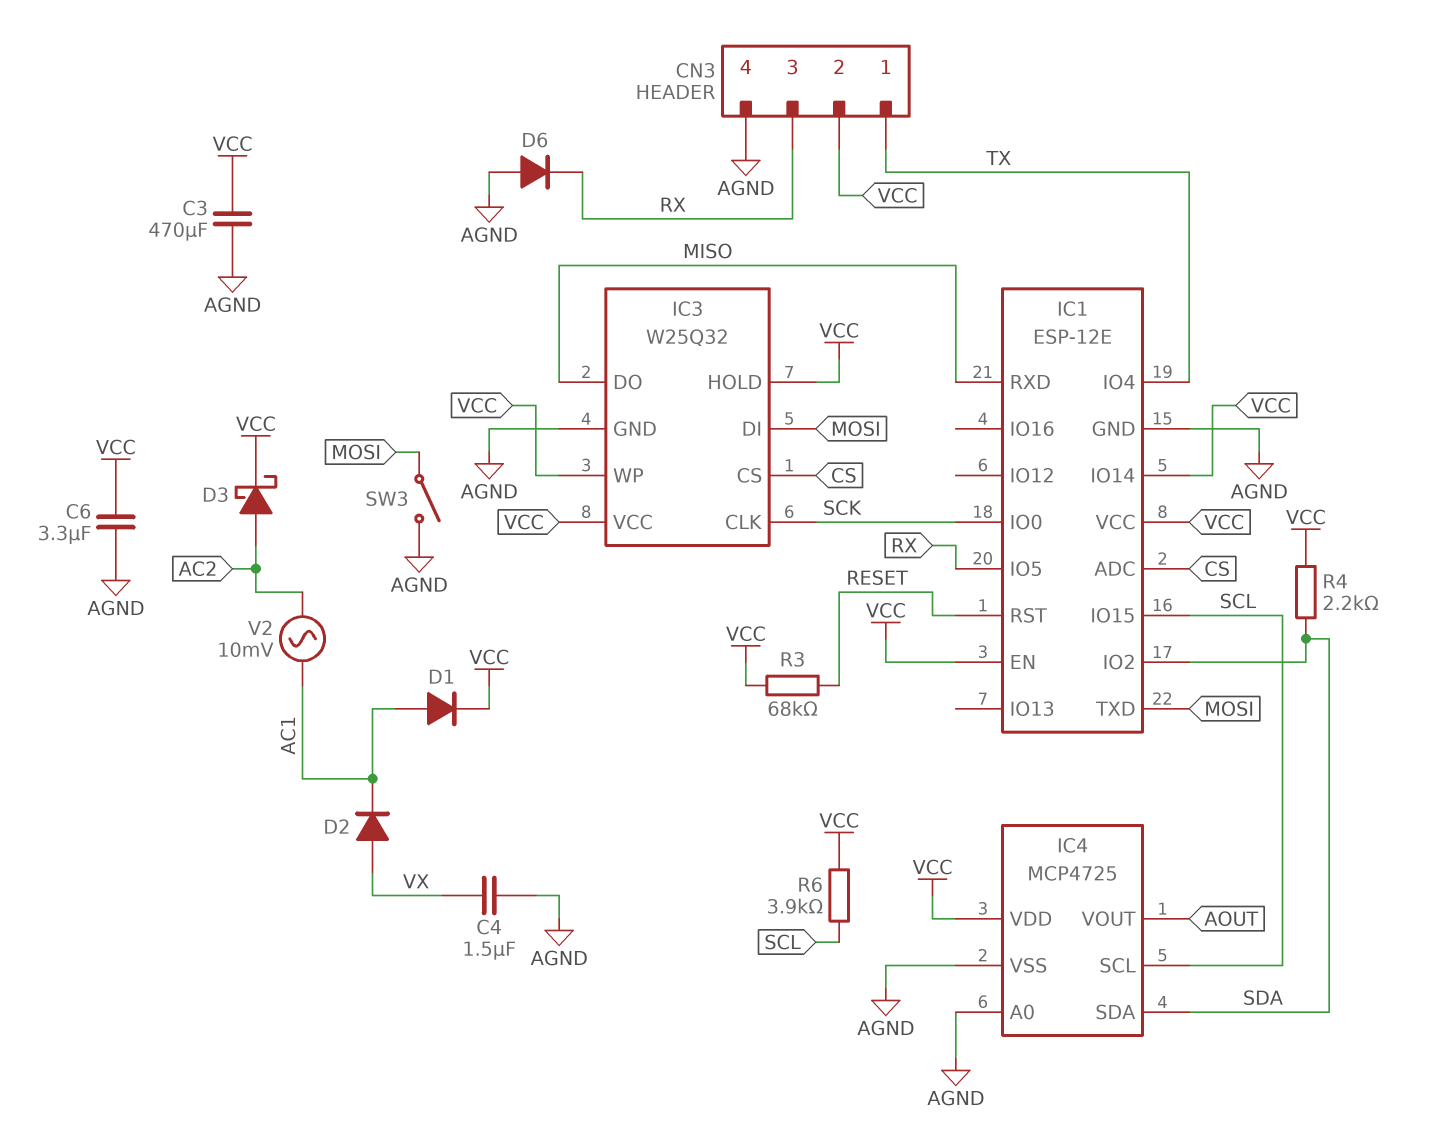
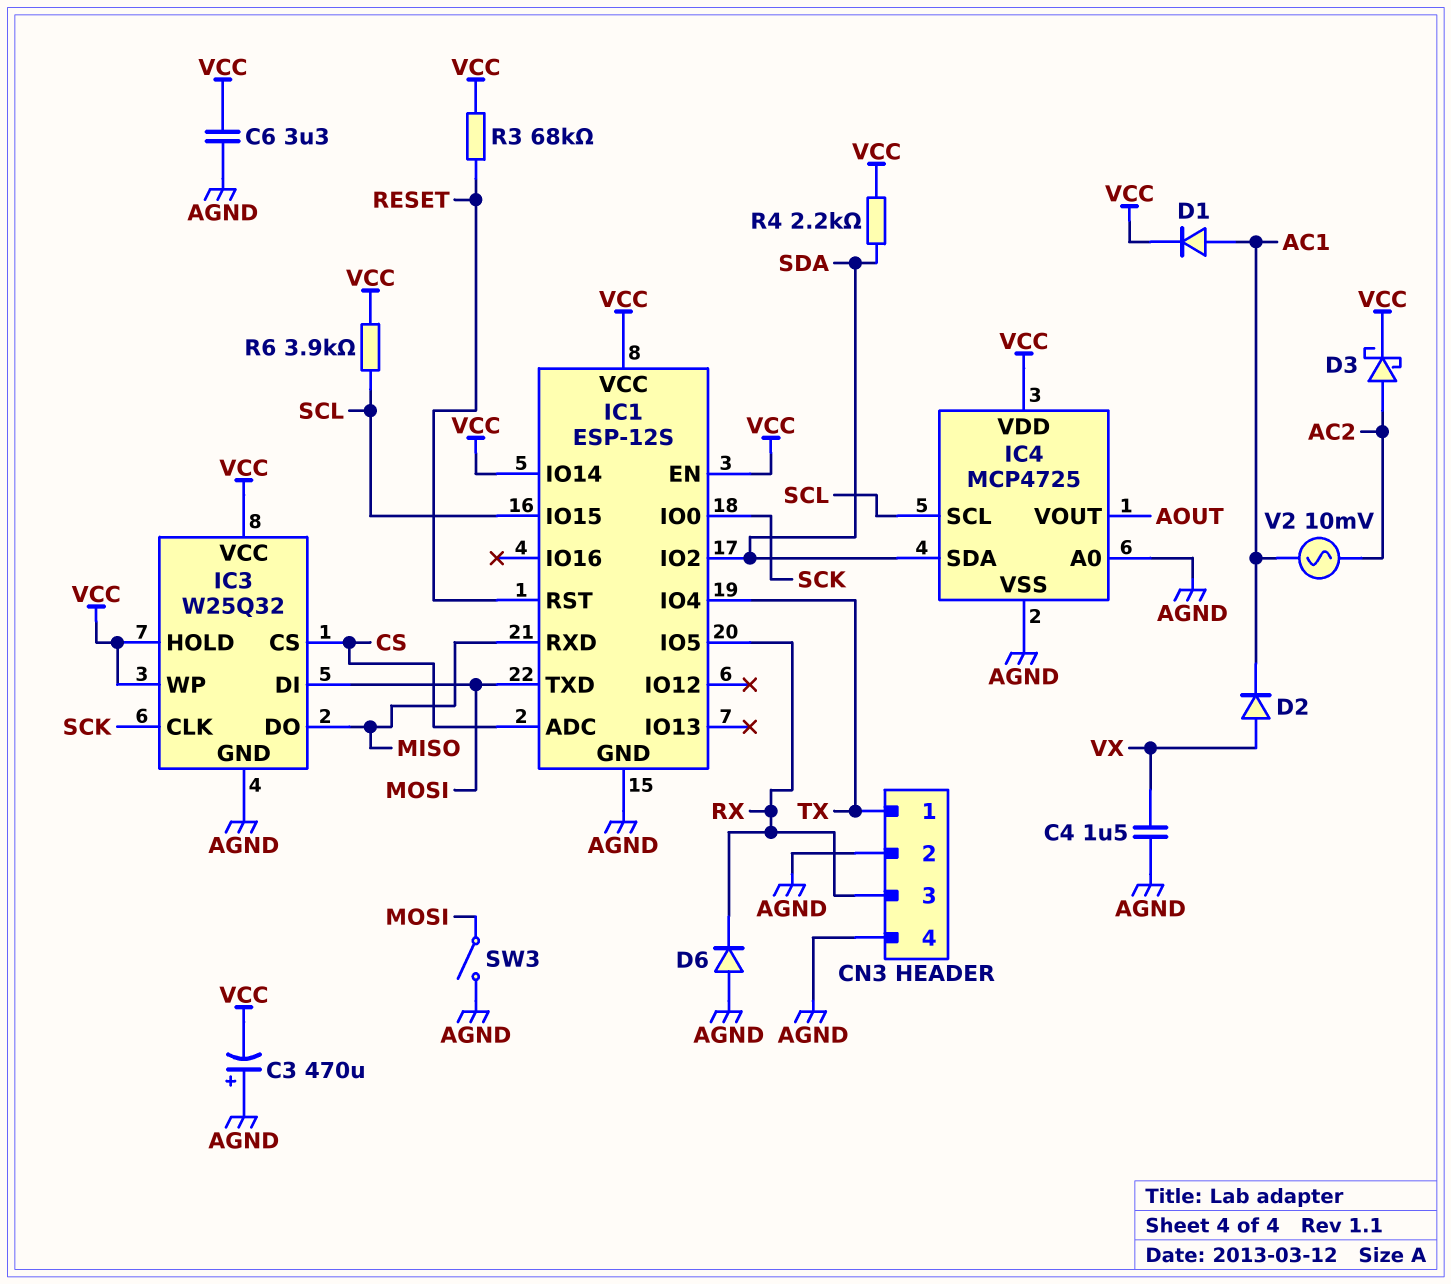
C3: 470uF (AGND, VCC) -> 470uF (plus AGND, minus VCC)
CN3 pin 2: VCC -> AGND
IC1: ESP-12E -> ESP-12S

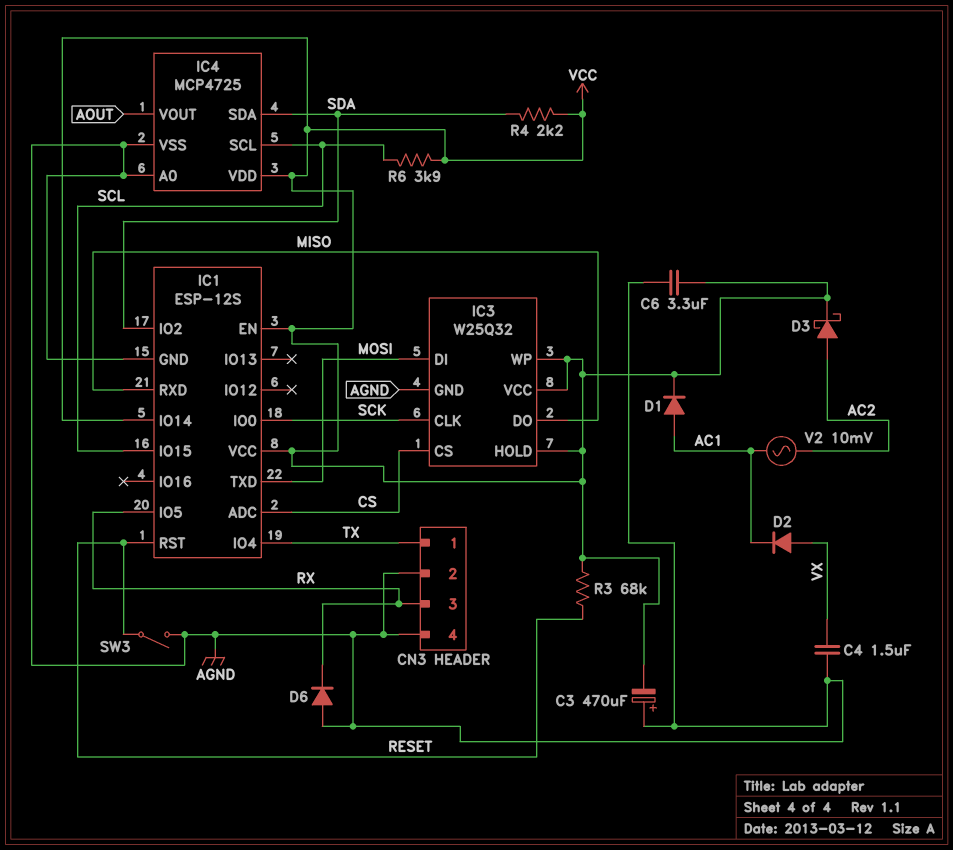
SW3: switch (AGND, MOSI) -> switch (AGND, RESET)

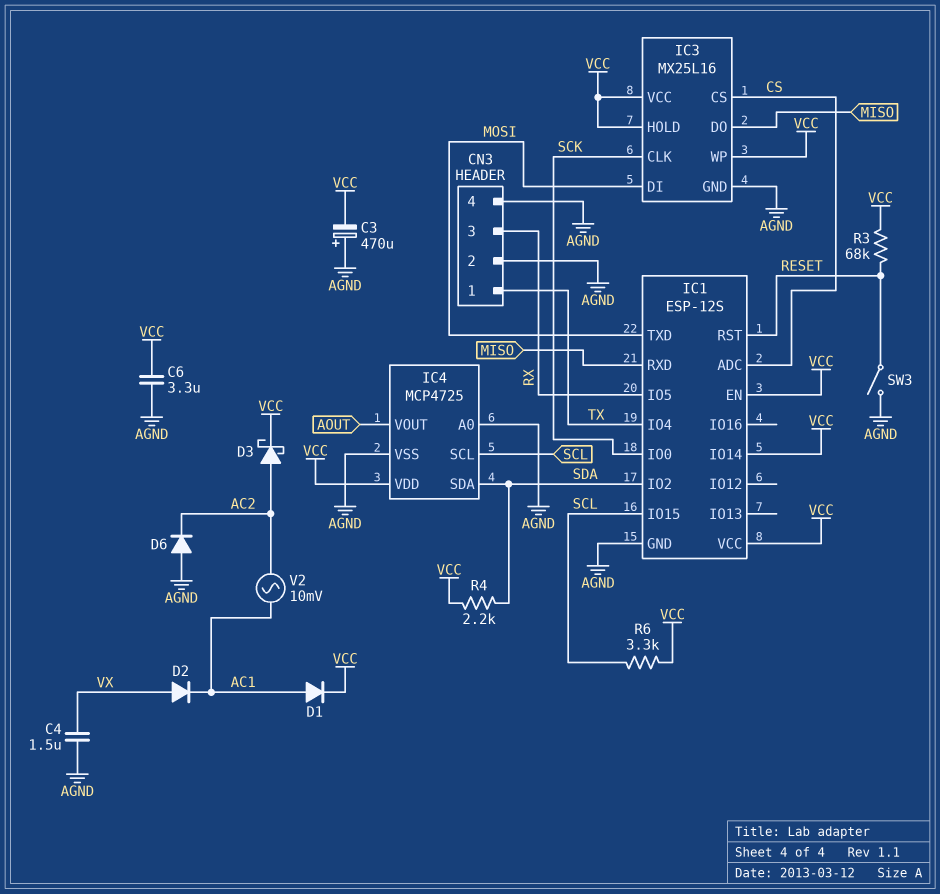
D6: diode (A AGND, K RX) -> diode (A AGND, K AC2)
IC3: W25Q32 -> MX25L16
R6: 3.9k (SCL, VCC) -> 3.3k (SCL, VCC)

